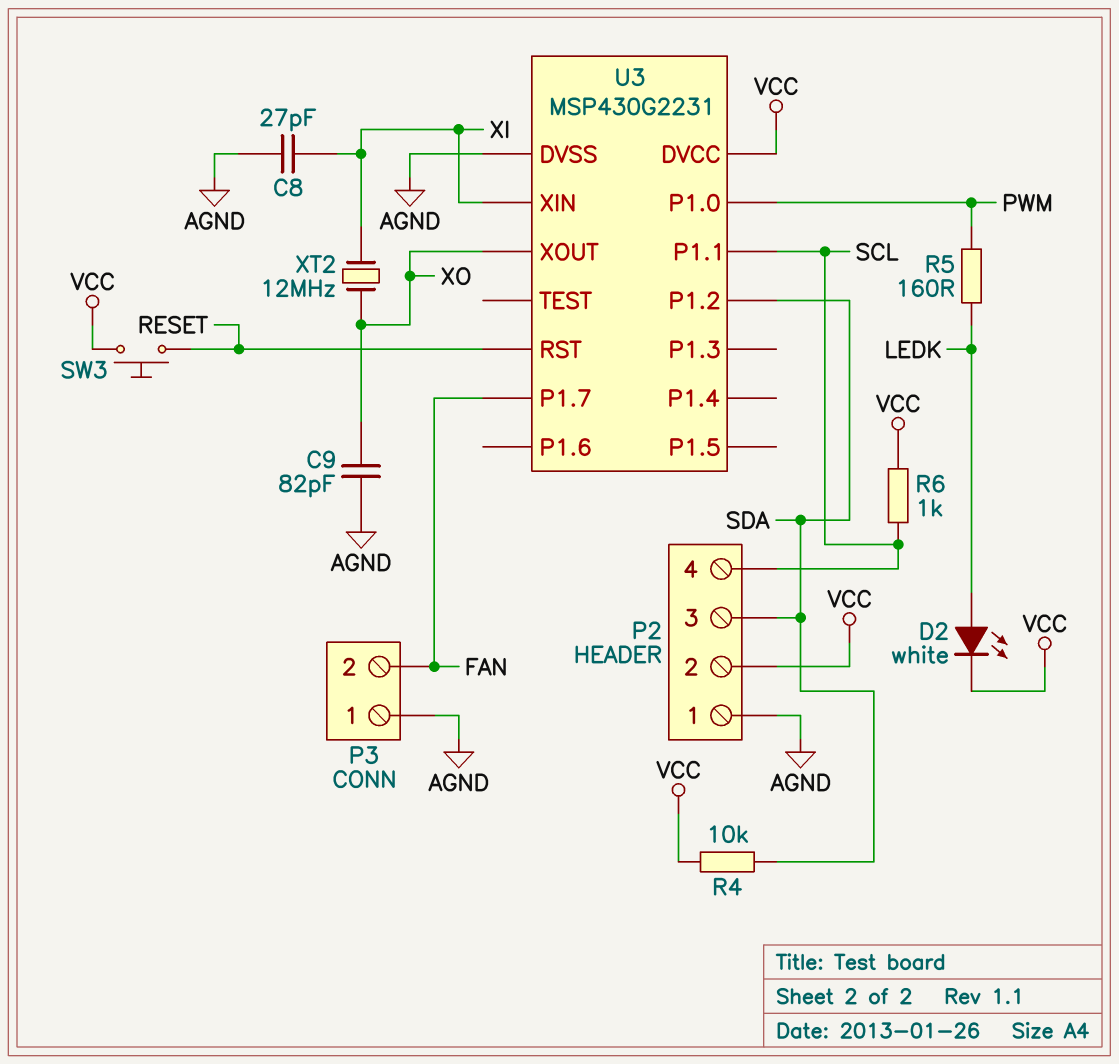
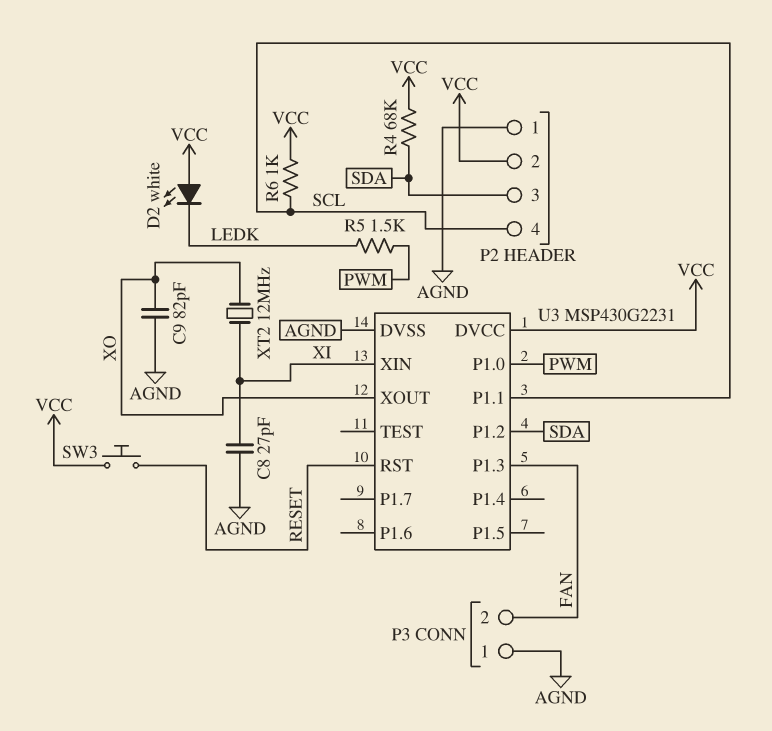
D2: LED white (A LEDK, K VCC) -> LED white (A VCC, K LEDK)
R4: 10k (SDA, VCC) -> 68k (SDA, VCC)
R5: 160 (LEDK, PWM) -> 1.5k (LEDK, PWM)
U3 pin P1.3: none -> FAN
U3 pin P1.7: FAN -> none

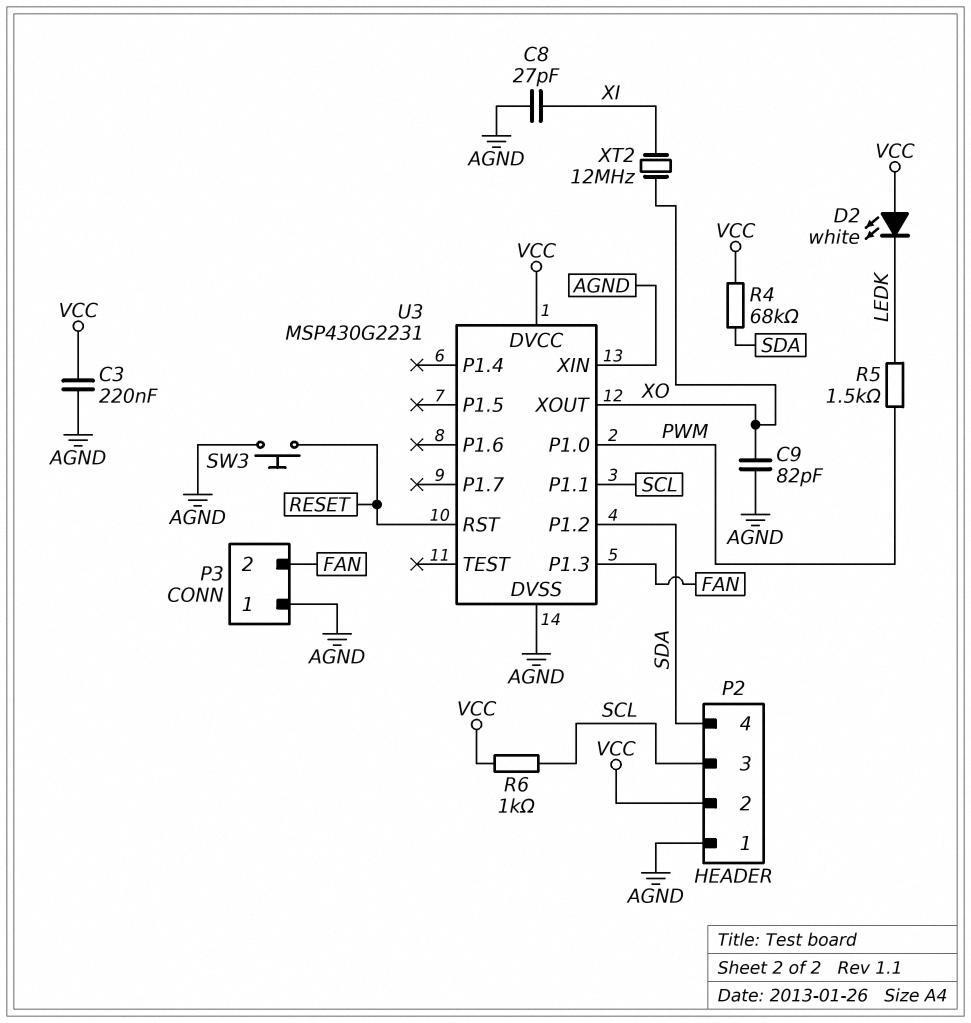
C3: none -> 220nF (AGND, VCC)
P2 pin 3: SDA -> SCL
P2 pin 4: SCL -> SDA
SW3: button (RESET, VCC) -> button (AGND, RESET)
U3 pin XIN: XI -> AGND

